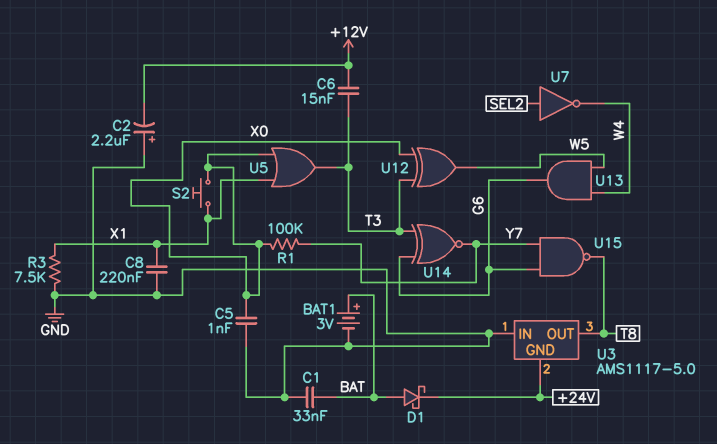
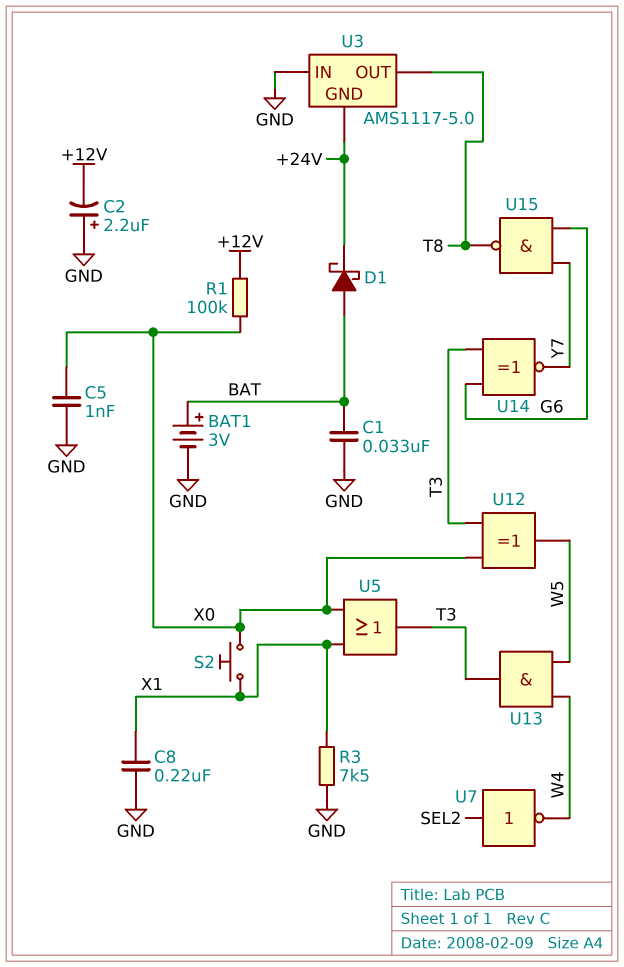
C6: 15nF (+12V, T3) -> none
R1: 100k (X0, Y7) -> 100k (+12V, X0)
U13: AND (in W4, in W5, out G6) -> AND (in W4, in W5, out T3)

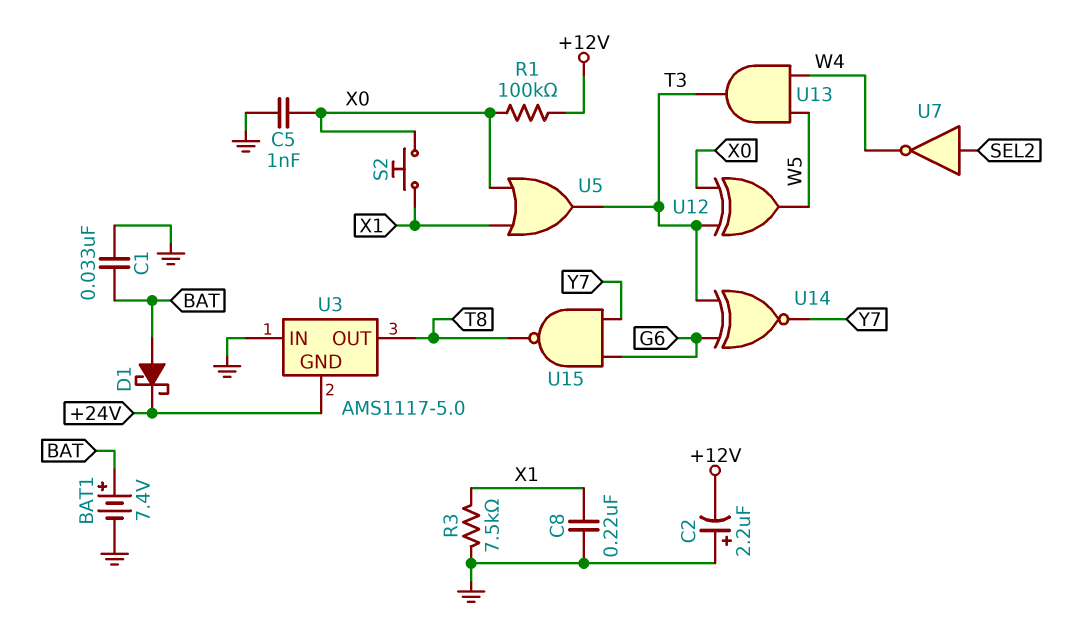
BAT1: 3V (plus BAT, minus GND) -> 7.4V (plus BAT, minus GND)

